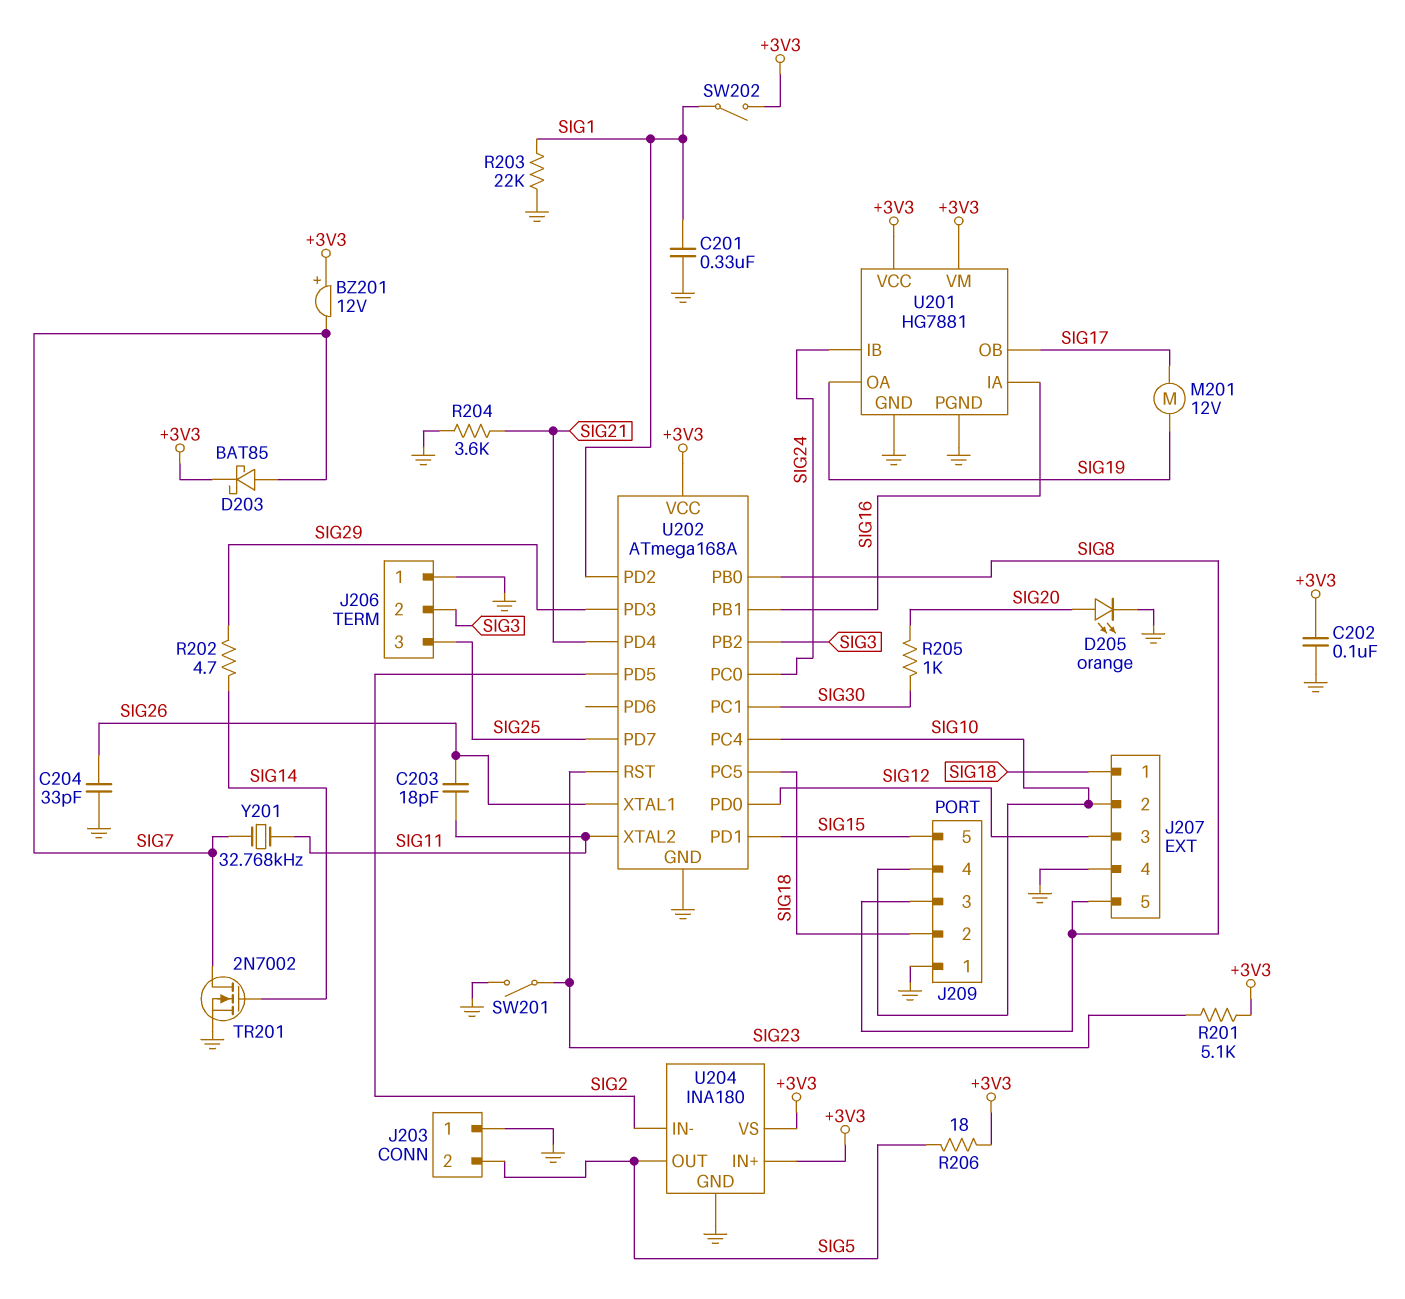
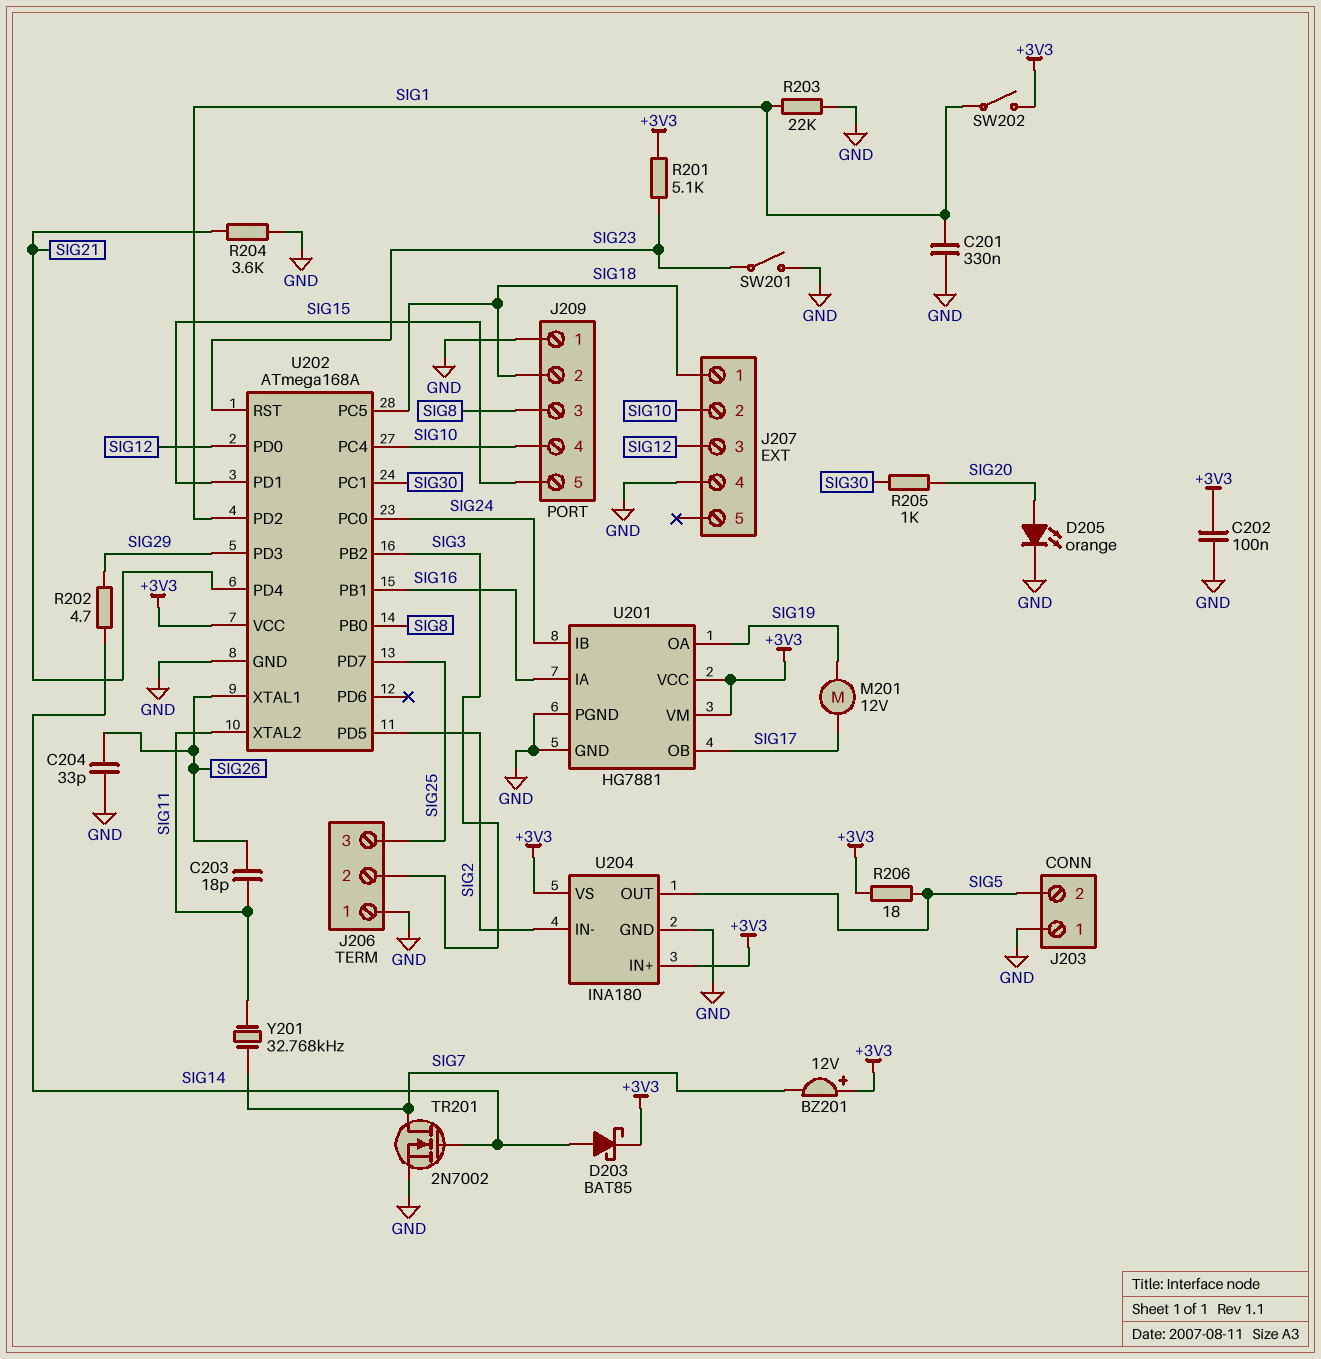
D203: schottky BAT85 (A SIG7, K +3V3) -> schottky BAT85 (A SIG14, K +3V3)
J207 pin 5: SIG8 -> none

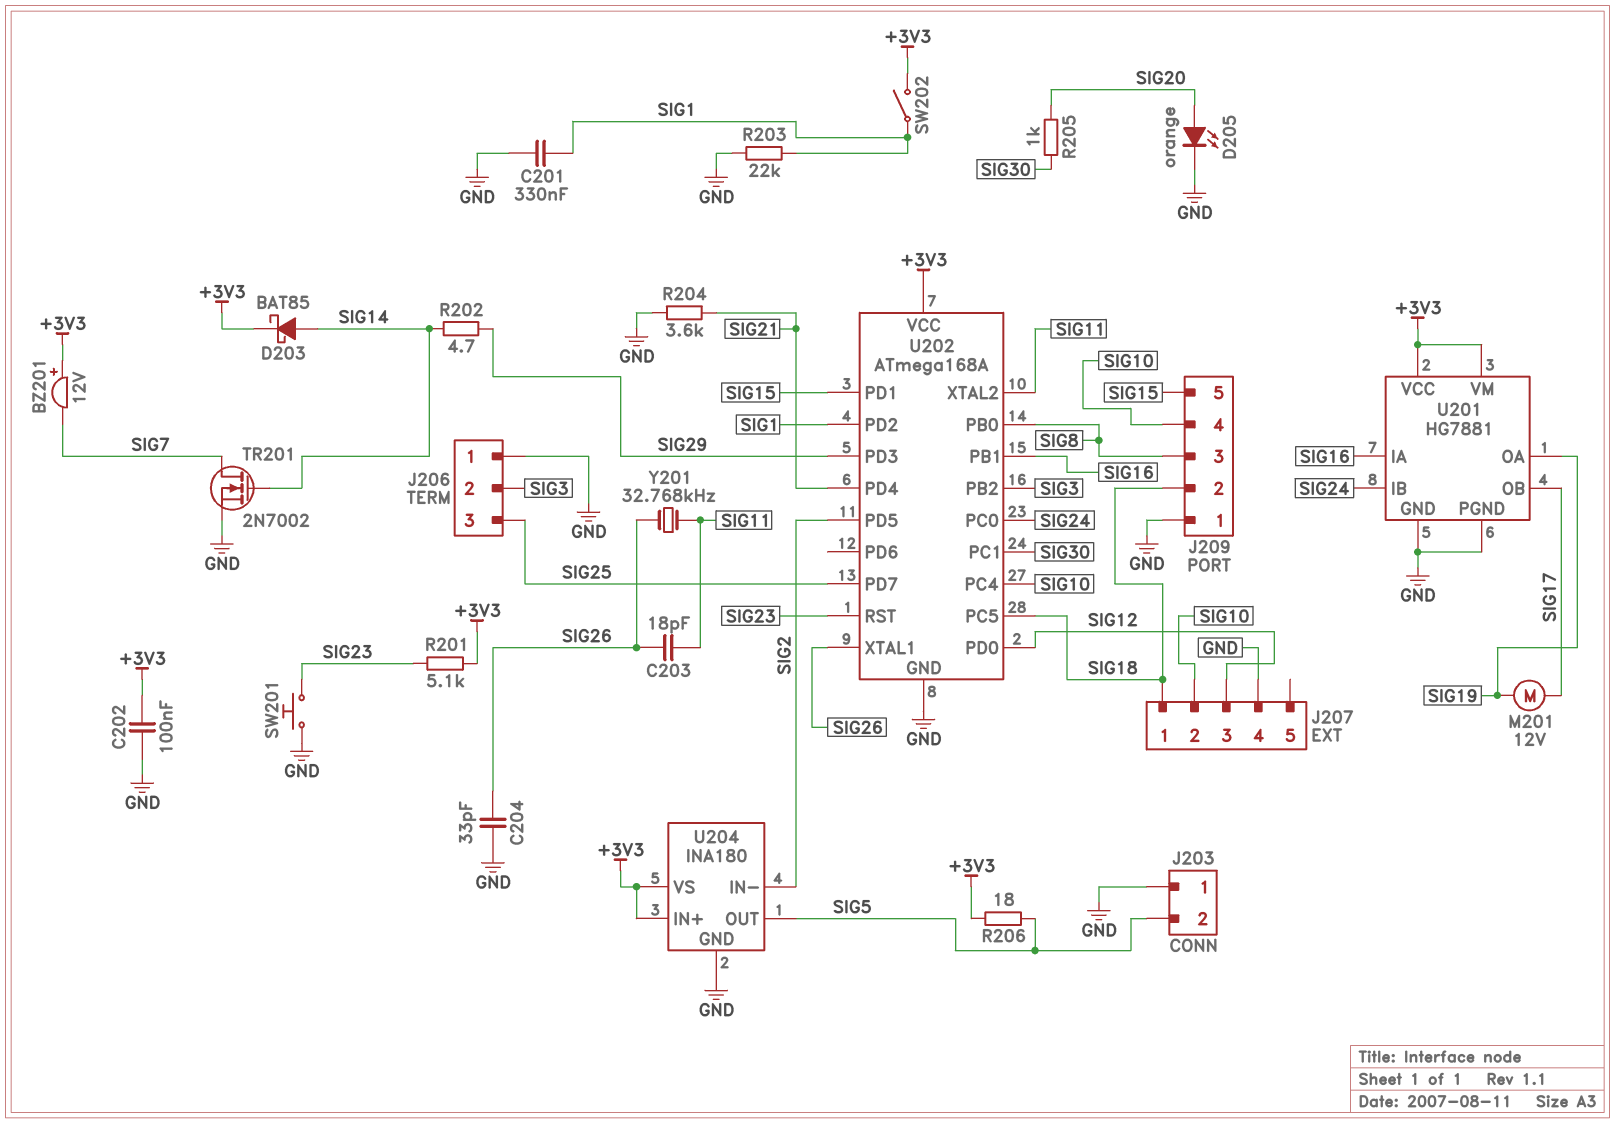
SW201: switch (GND, SIG23) -> button (GND, SIG23)
Y201: 32.768kHz (SIG7, SIG11) -> 32.768kHz (SIG11, SIG26)

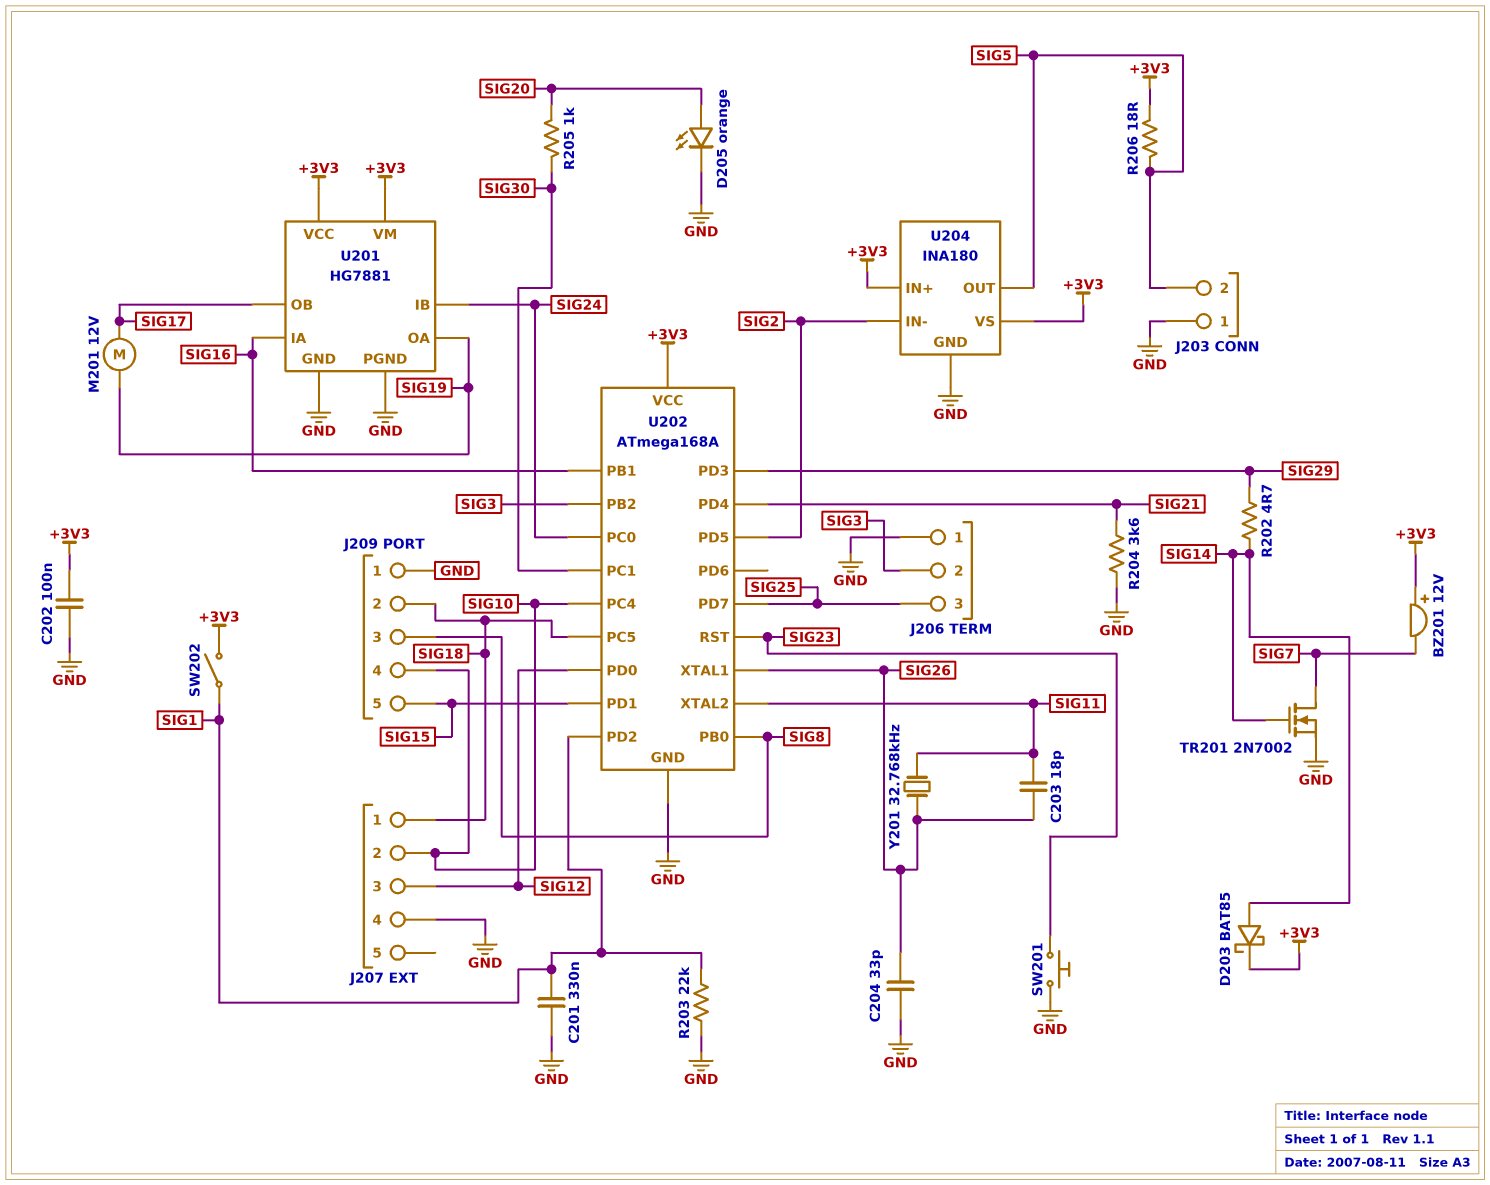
R201: 5.1k (+3V3, SIG23) -> none

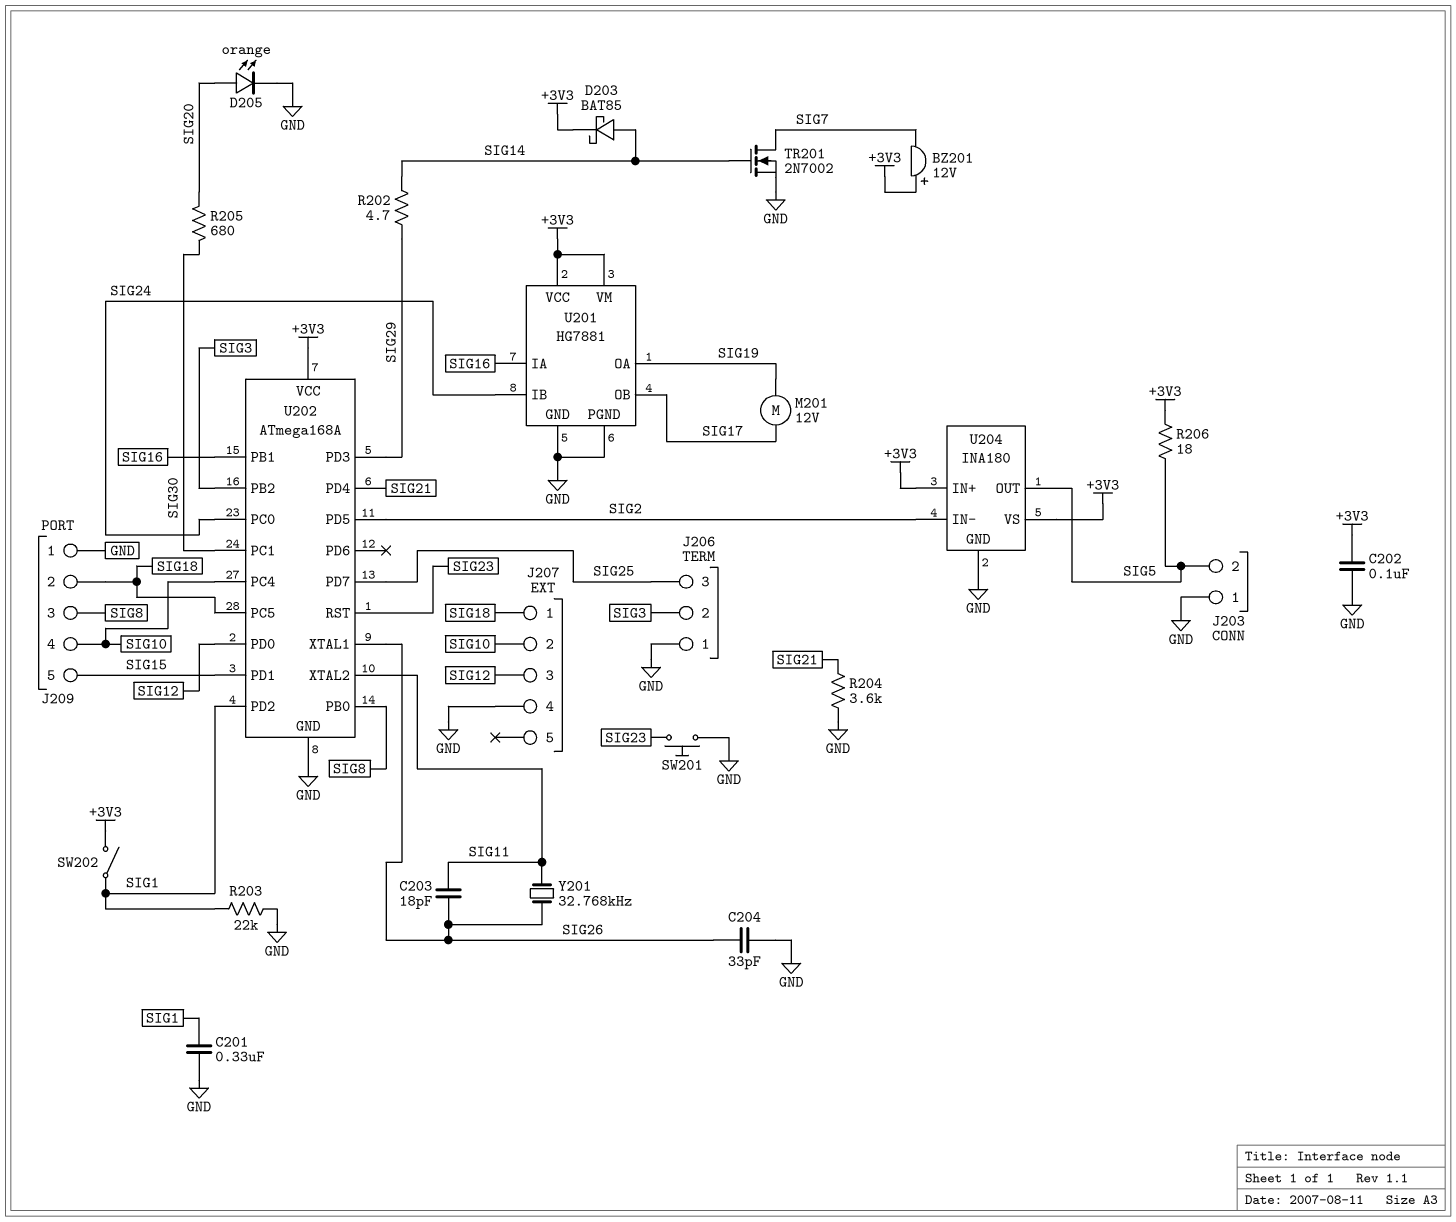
R205: 1k (SIG20, SIG30) -> 680 (SIG20, SIG30)

